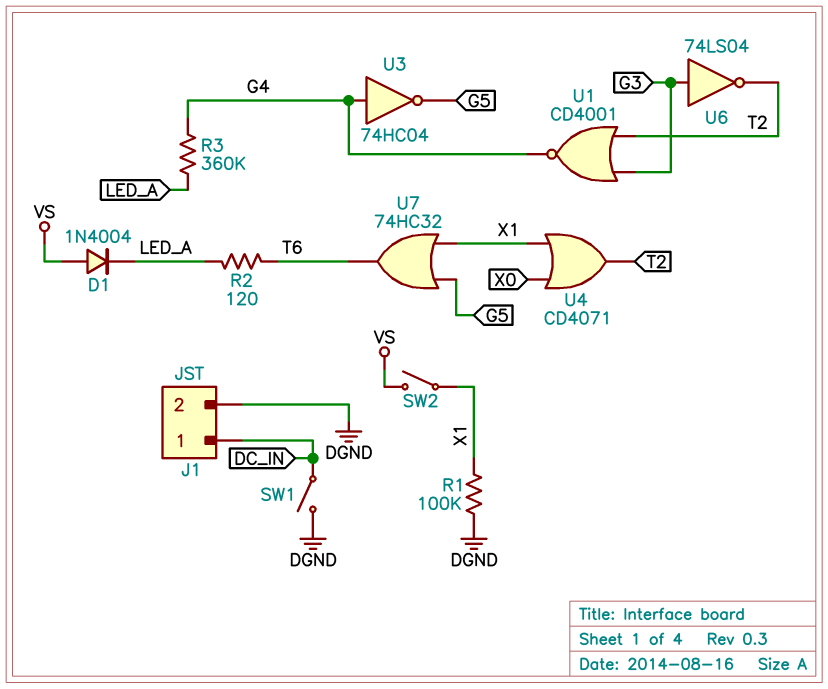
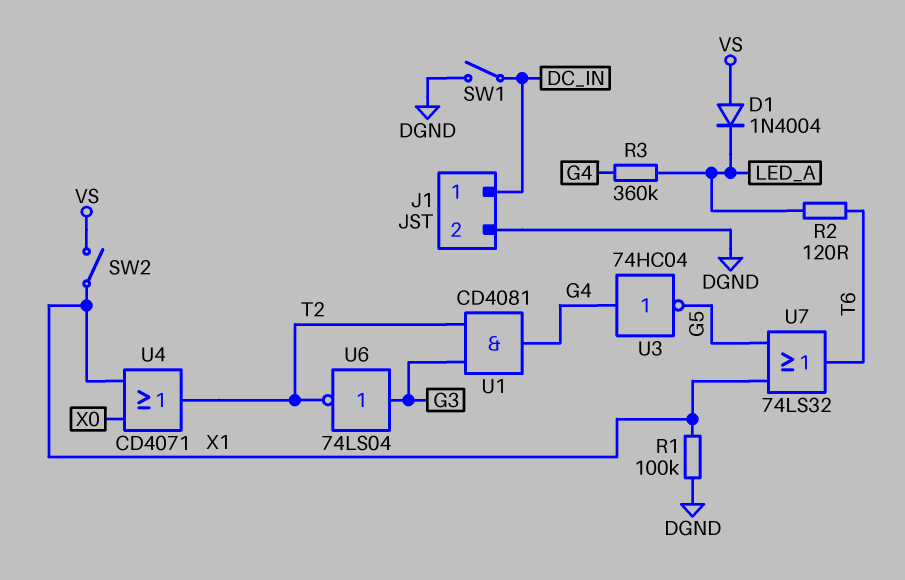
U1: NOR CD4001 (in G3, in T2, out G4) -> AND CD4081 (in G3, in T2, out G4)
U7: OR 74HC32 (in G5, in X1, out T6) -> OR 74LS32 (in G5, in X1, out T6)

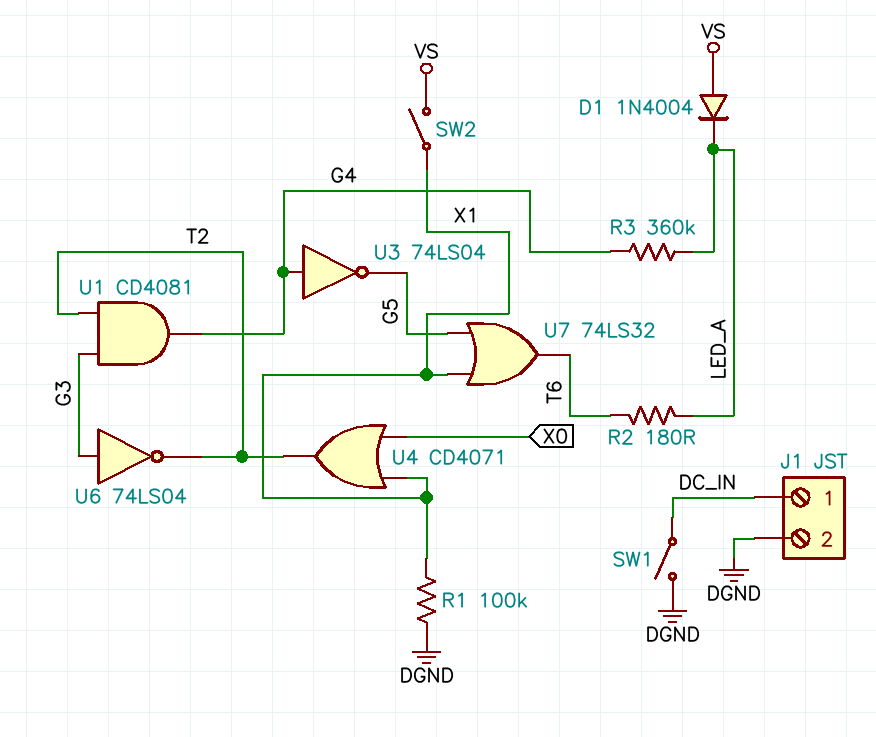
R2: 120 (LED_A, T6) -> 180 (LED_A, T6)
U3: NOT 74HC04 (in G4, out G5) -> NOT 74LS04 (in G4, out G5)

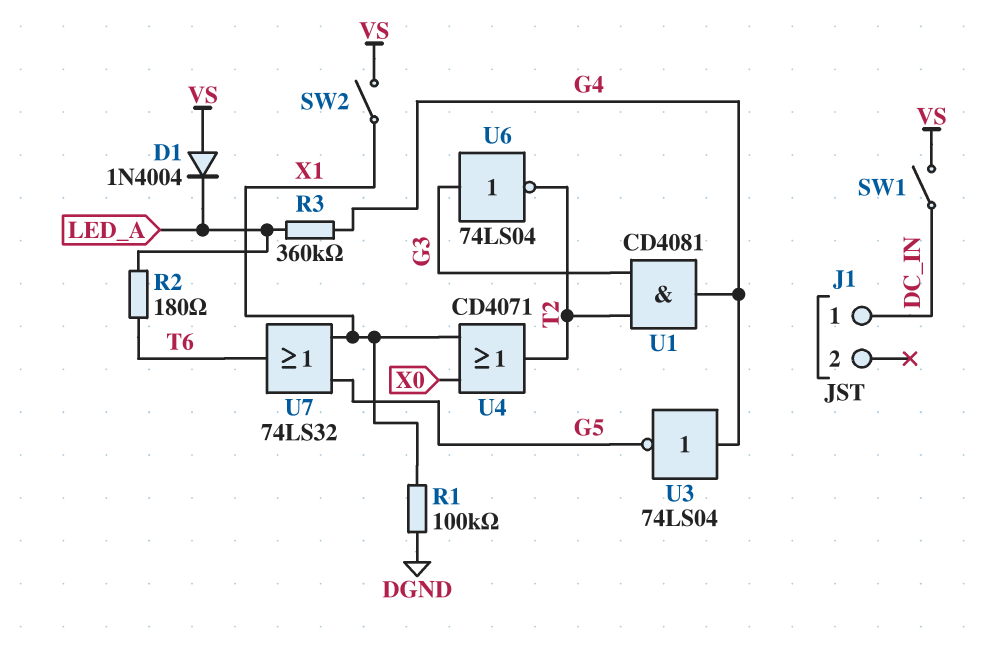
J1 pin 2: DGND -> none
SW1: switch (DC_IN, DGND) -> switch (DC_IN, VS)

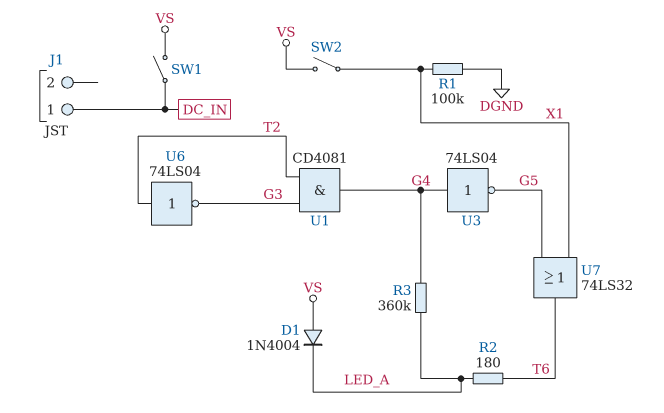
U4: OR CD4071 (in X0, in X1, out T2) -> none
U6: NOT 74LS04 (in G3, out T2) -> NOT 74LS04 (in T2, out G3)

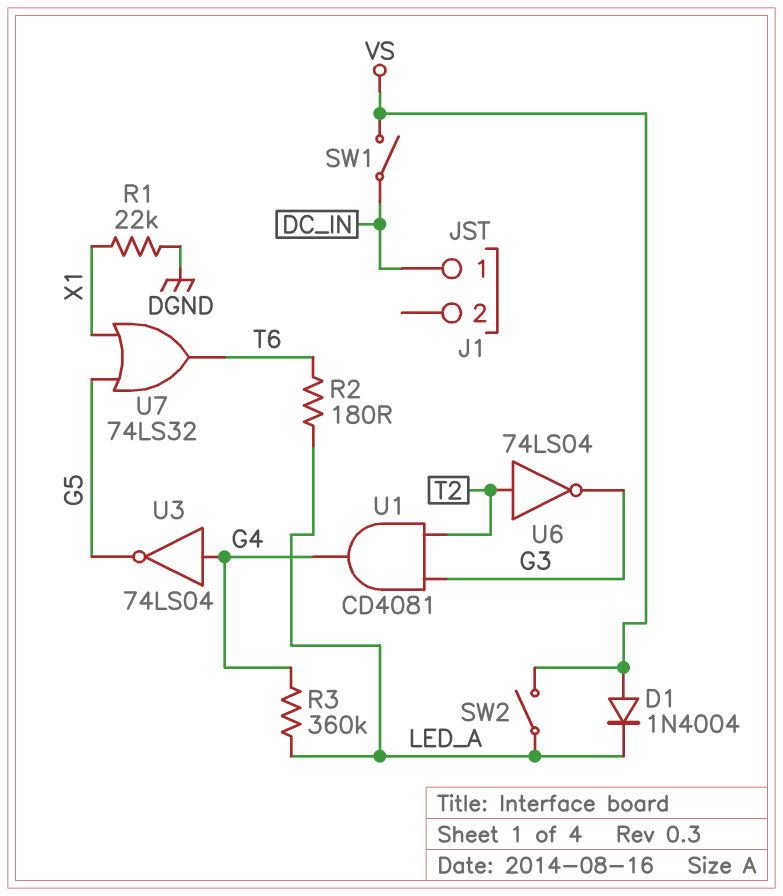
R1: 100k (DGND, X1) -> 22k (DGND, X1)
SW2: switch (VS, X1) -> switch (LED_A, VS)

